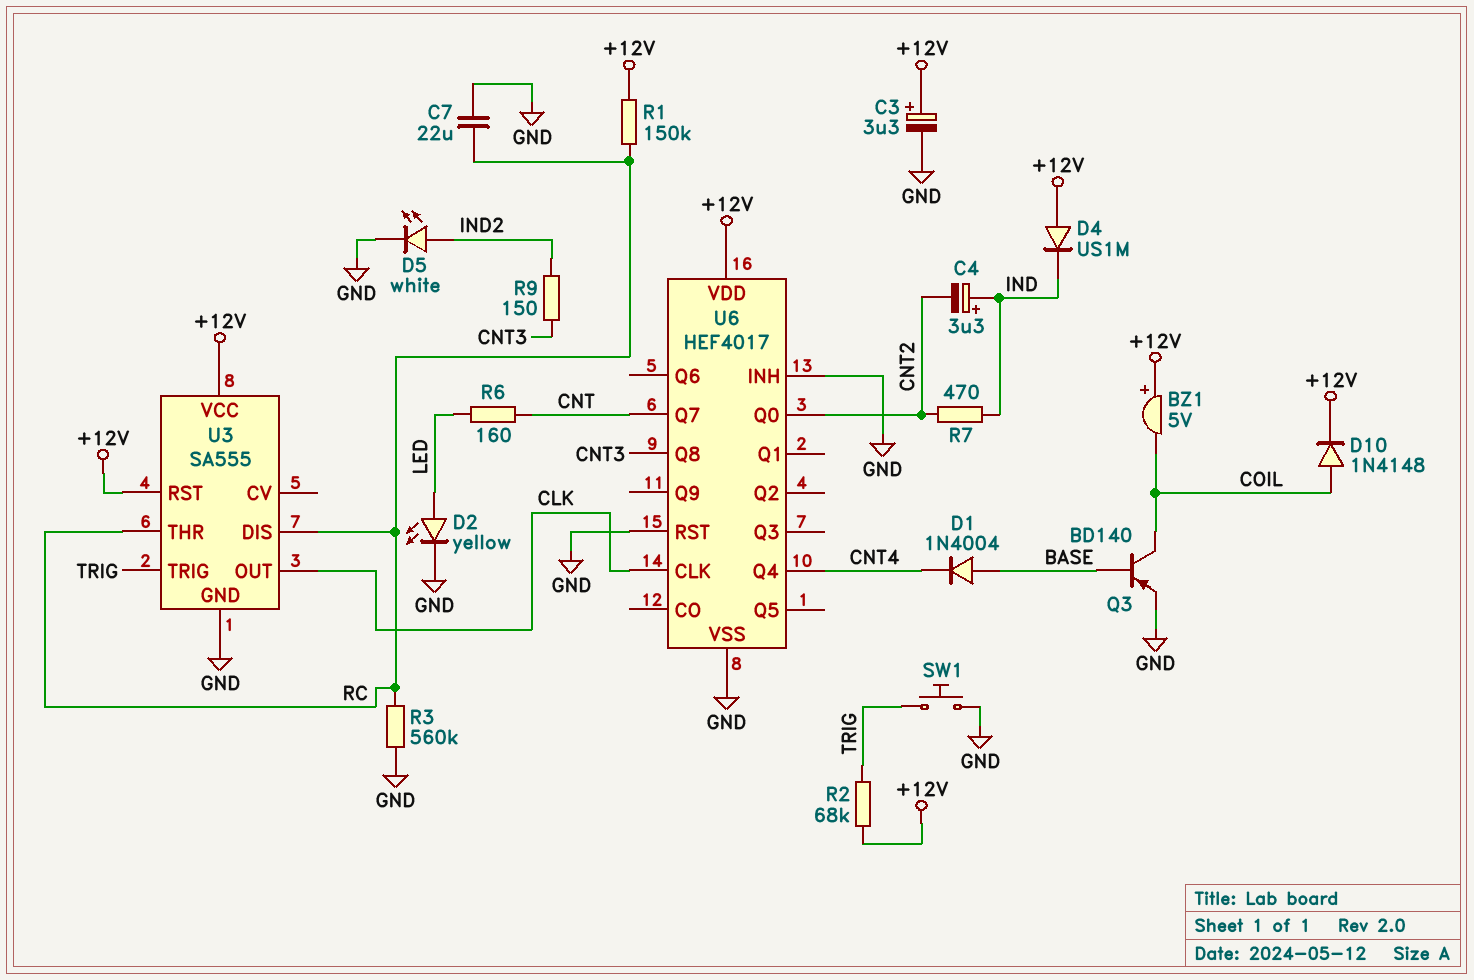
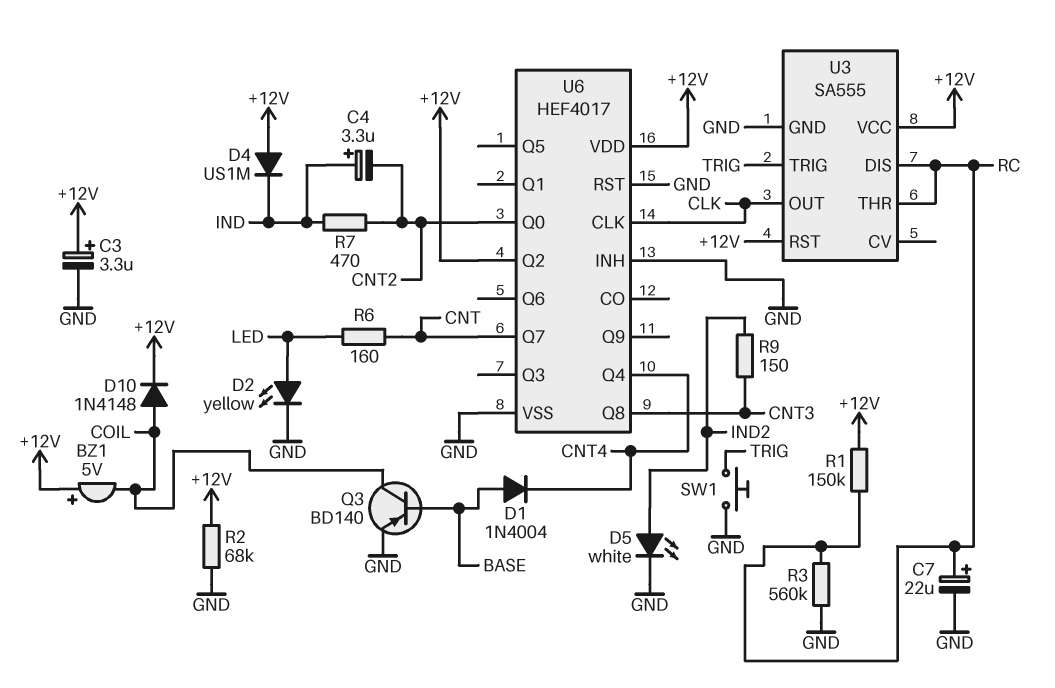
C7: 22uF (GND, RC) -> 22uF (plus RC, minus GND)
R2: 68k (+12V, TRIG) -> 68k (+12V, GND)
U6 pin Q2: none -> +12V

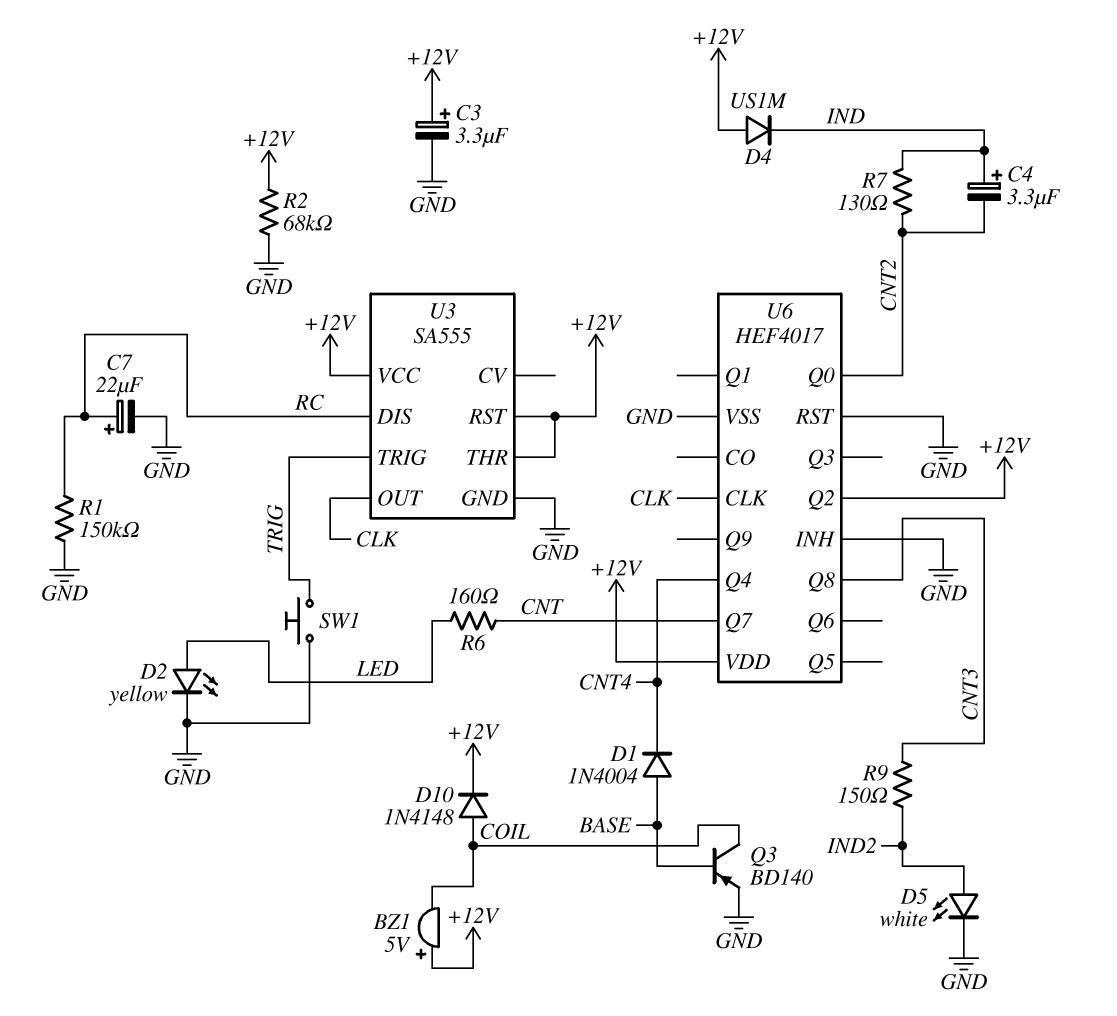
R1: 150k (+12V, RC) -> 150k (GND, RC)
R3: 560k (GND, RC) -> none
R7: 470 (CNT2, IND) -> 130 (CNT2, IND)
U3 pin THR: RC -> +12V

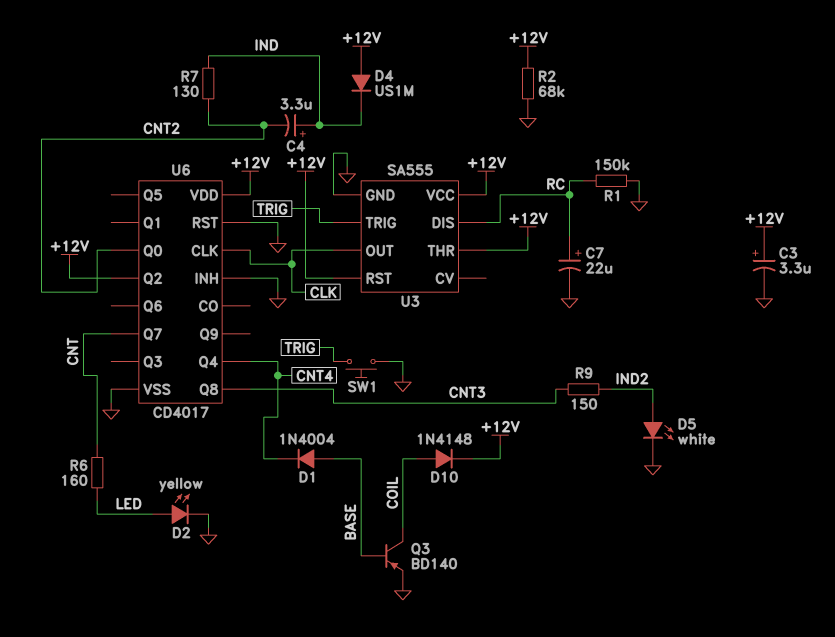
BZ1: buzzer 5V (plus +12V, minus COIL) -> none
U6: HEF4017 -> CD4017

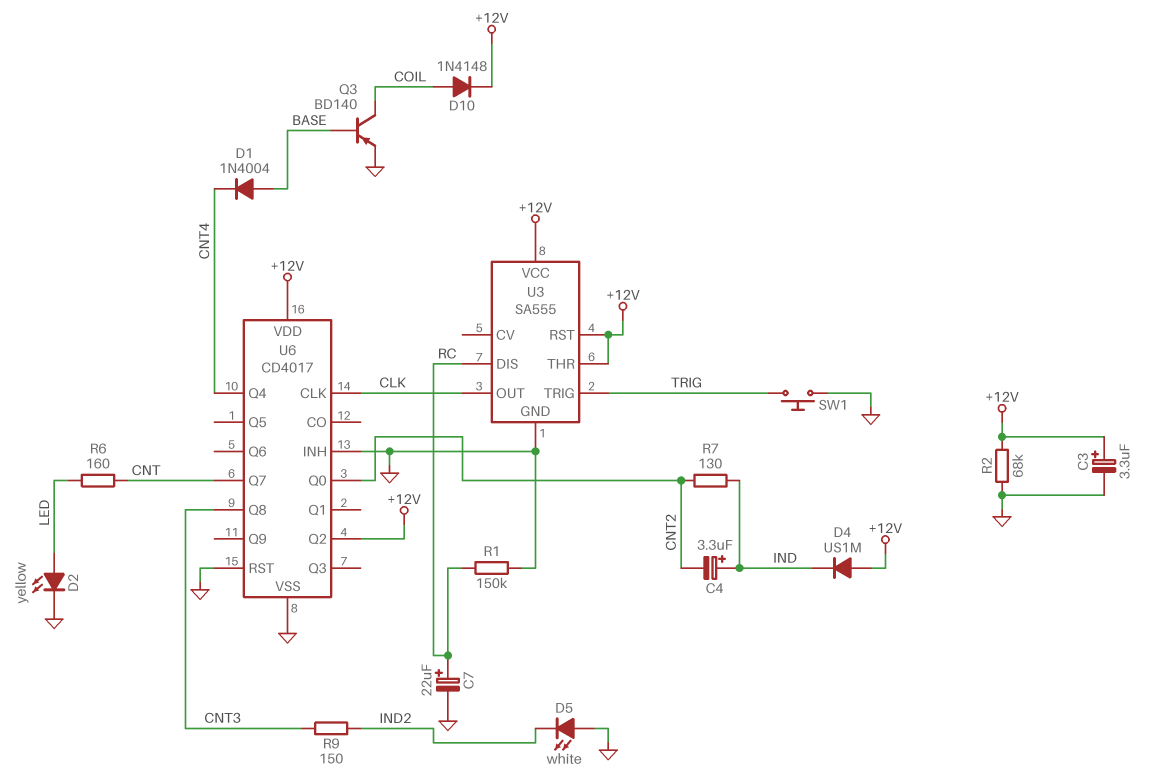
D5: LED white (A IND2, K GND) -> LED white (A GND, K IND2)

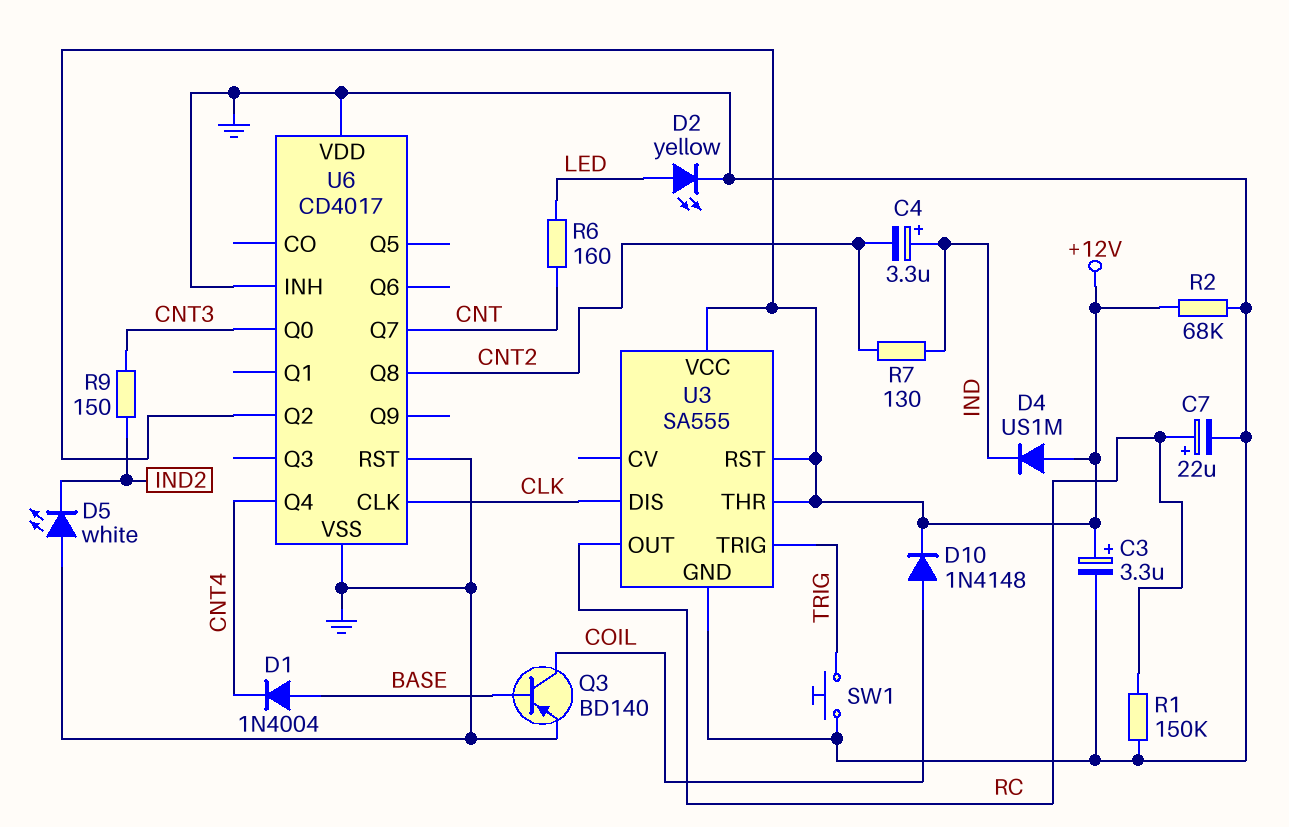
U3 pin DIS: RC -> CLK
U3 pin OUT: CLK -> RC
U6 pin Q0: CNT2 -> CNT3
U6 pin Q8: CNT3 -> CNT2
U6 pin VDD: +12V -> GND

